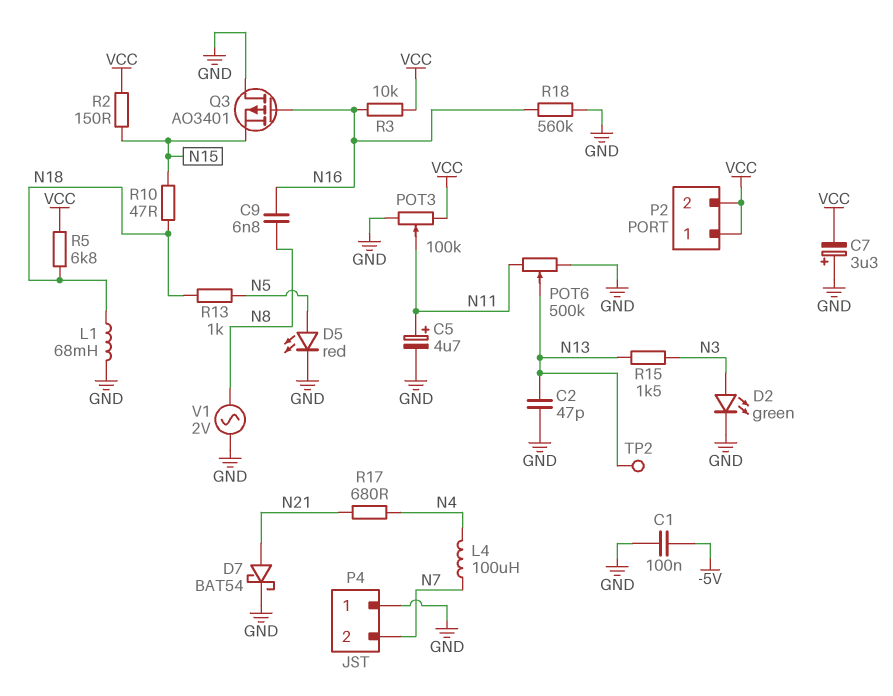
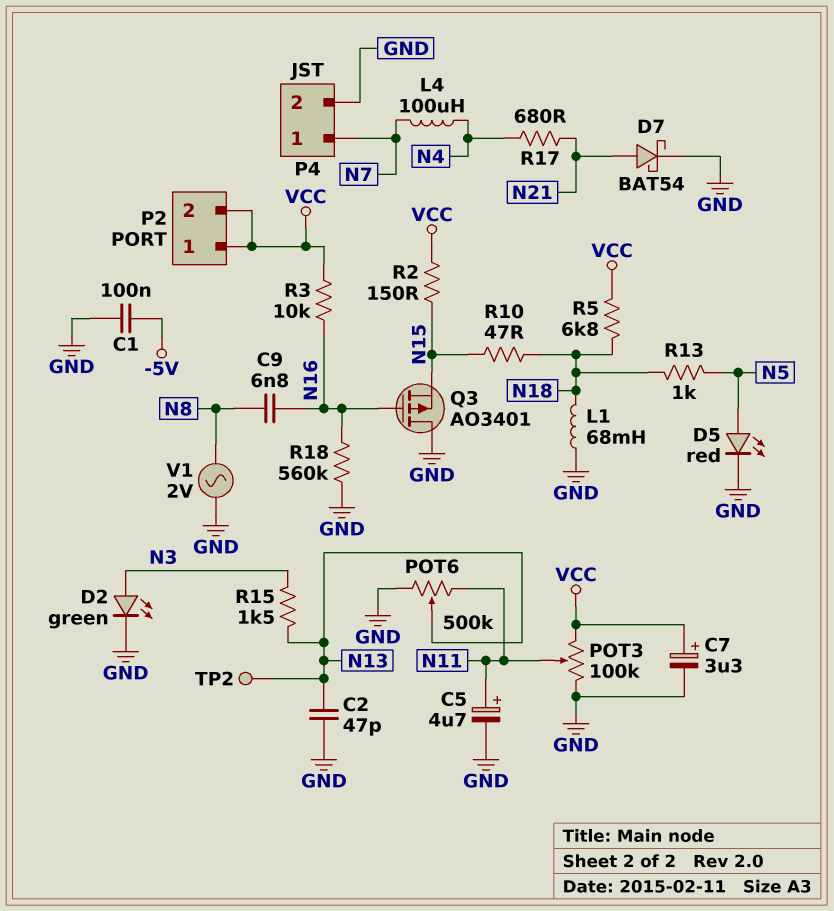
C7: 3.3uF (plus GND, minus VCC) -> 3.3uF (plus VCC, minus GND)
P4 pin 1: GND -> N7
P4 pin 2: N7 -> GND

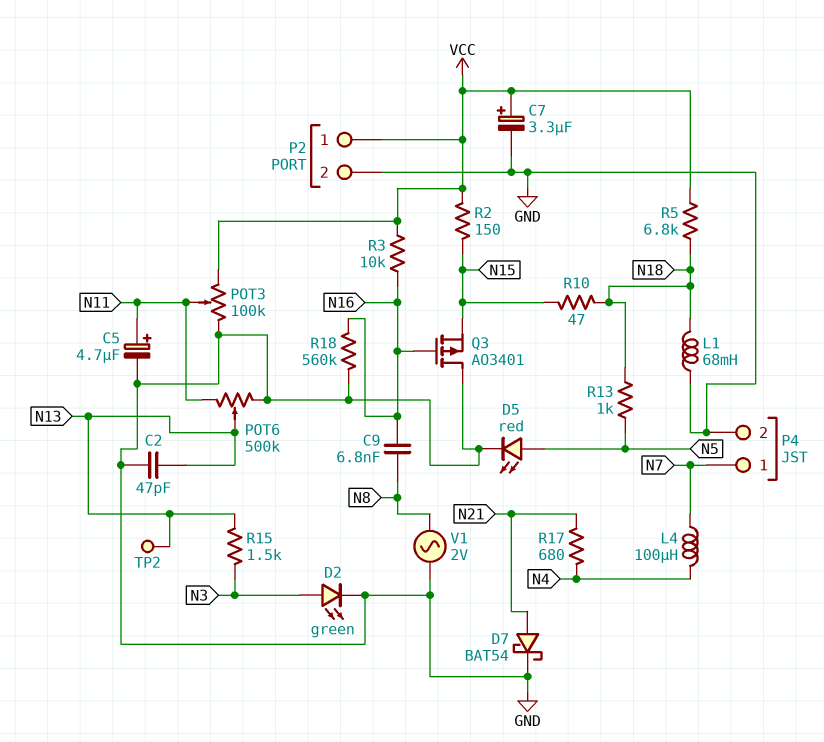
C1: 100nF (-5V, GND) -> none
P2 pin 2: VCC -> GND

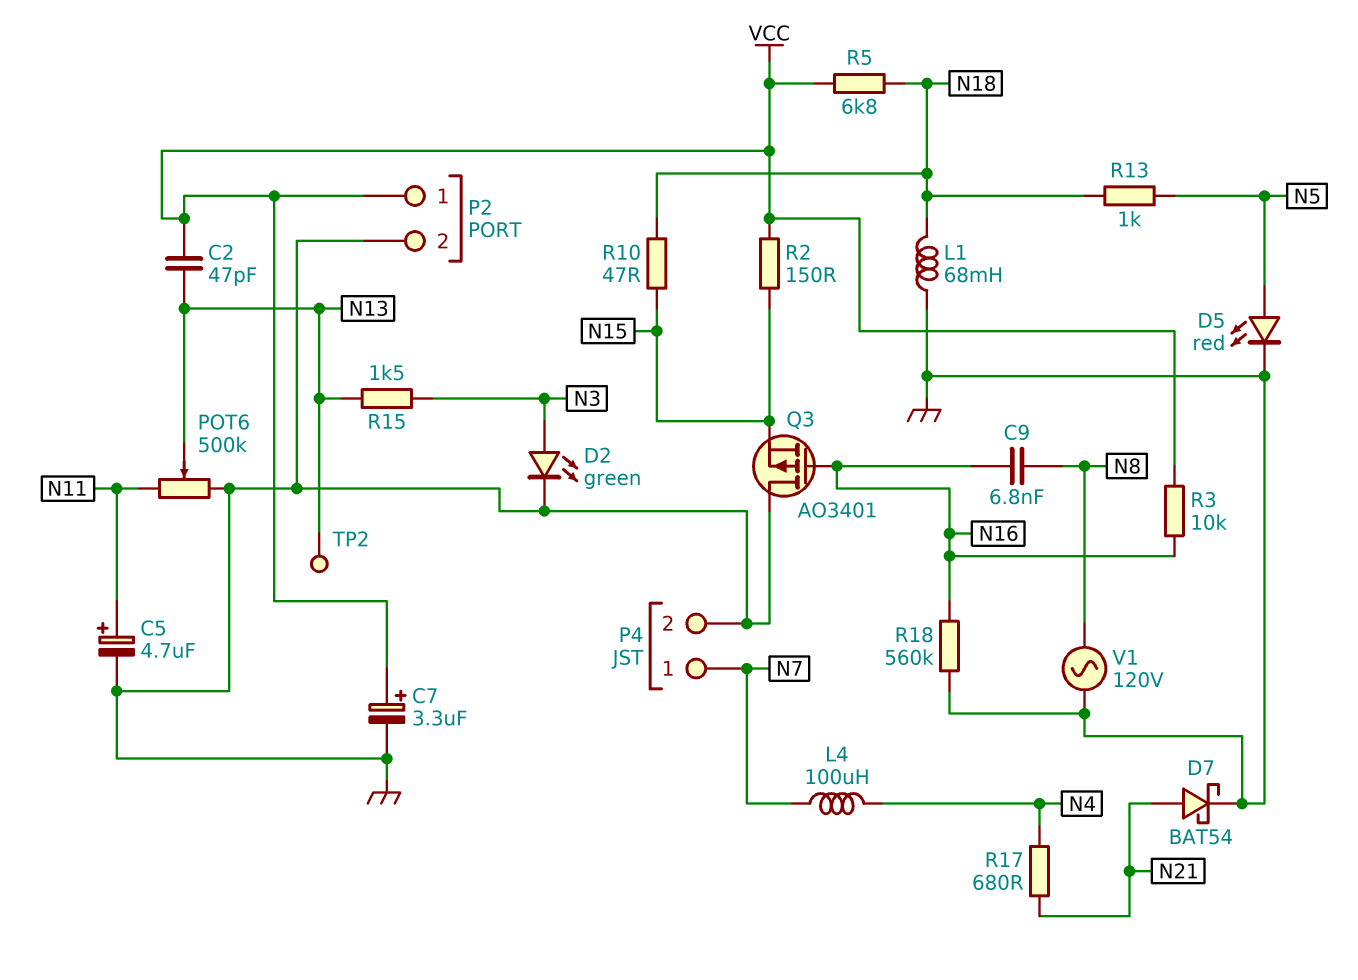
C2: 47pF (GND, N13) -> 47pF (N13, VCC)
POT3: 100k (GND, VCC, wiper N11) -> none
V1: AC 2V (GND, N8) -> AC 120V (GND, N8)

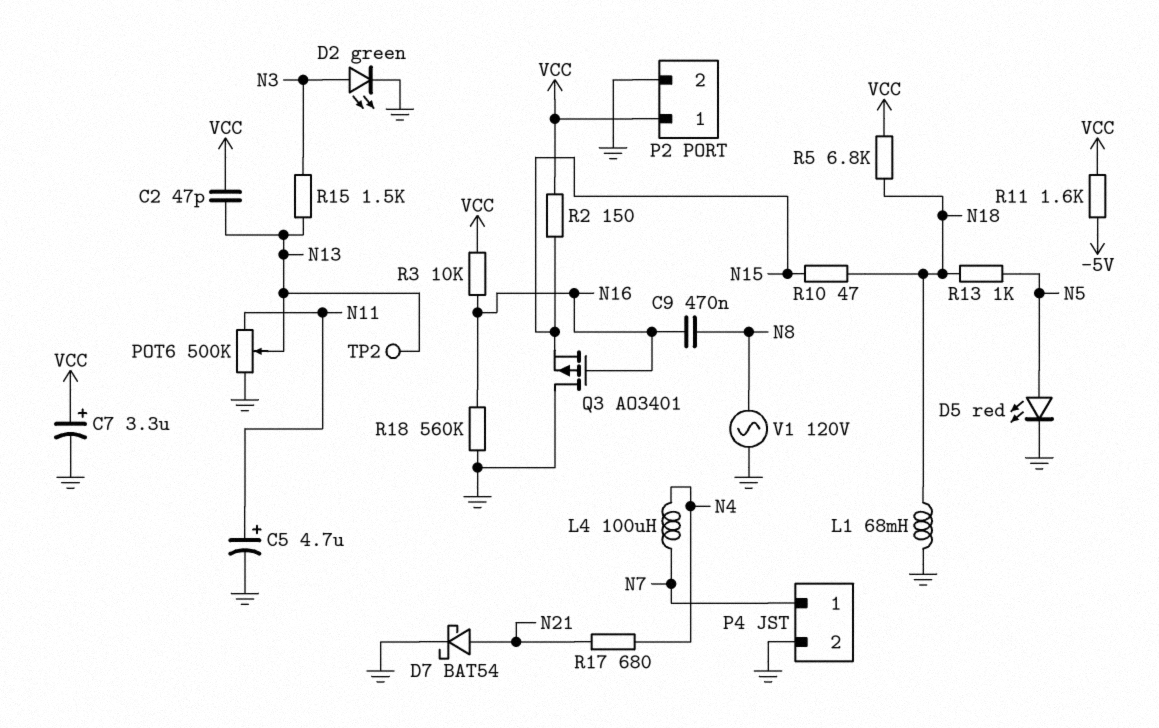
C9: 6.8nF (N8, N16) -> 470nF (N8, N16)
R11: none -> 1.6k (-5V, VCC)

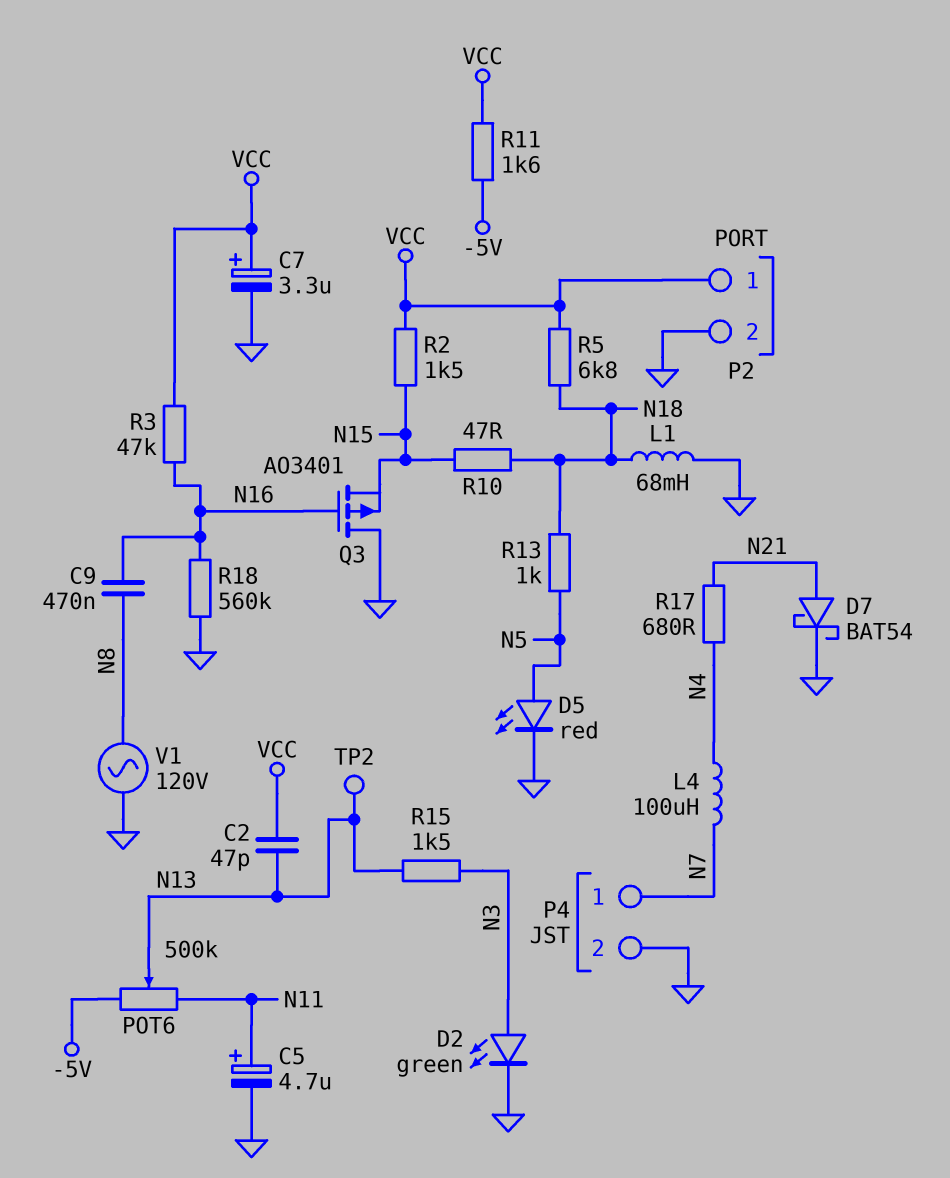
POT6: 500k (GND, N11, wiper N13) -> 500k (-5V, N11, wiper N13)
R2: 150 (N15, VCC) -> 1.5k (N15, VCC)
R3: 10k (N16, VCC) -> 47k (N16, VCC)

